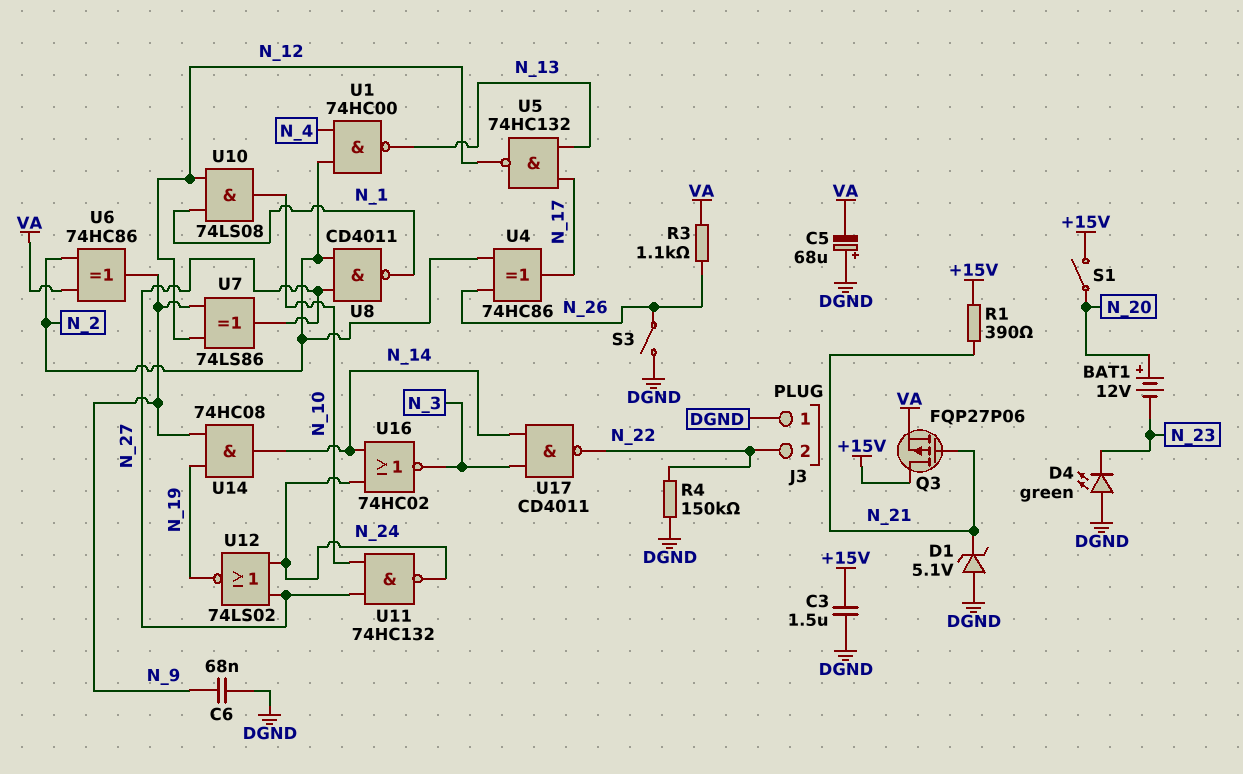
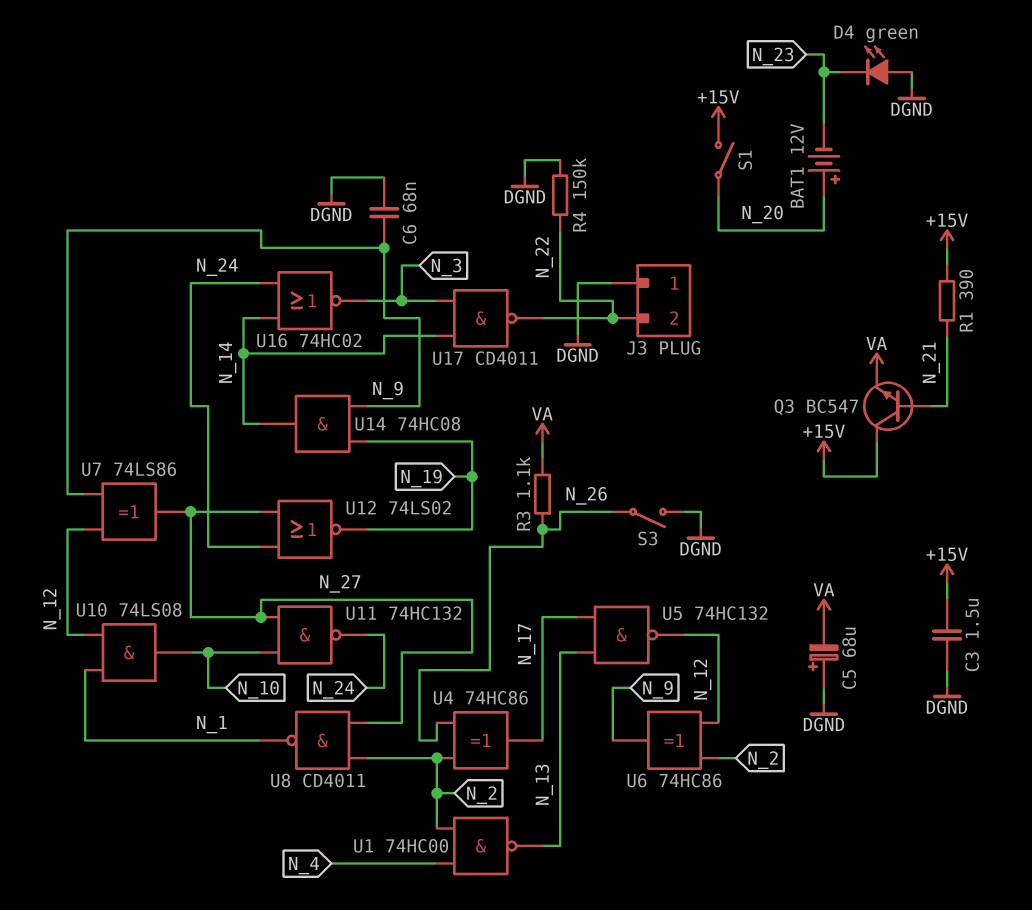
D1: zener 5.1V (A DGND, K N_21) -> none
Q3: PMOS FQP27P06 (G N_21, D +15V, S VA) -> NPN BC547 (B N_21, C +15V, E VA)
U6: XOR 74HC86 (in N_2, in VA, out N_9) -> XOR 74HC86 (in N_2, in N_12, out N_9)

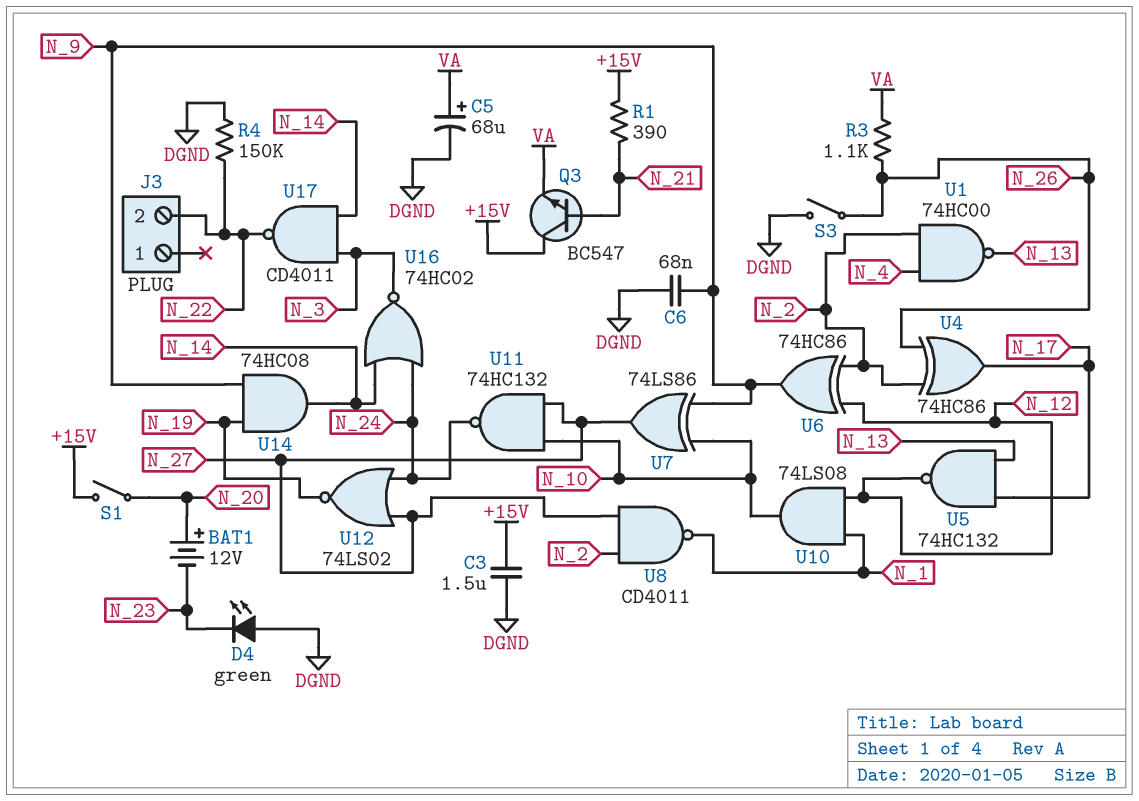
C5: 68uF (plus DGND, minus VA) -> 68uF (plus VA, minus DGND)
J3 pin 1: DGND -> none
U7: XOR 74LS86 (in N_9, in N_12, out N_27) -> XOR 74LS86 (in N_9, in N_10, out N_27)

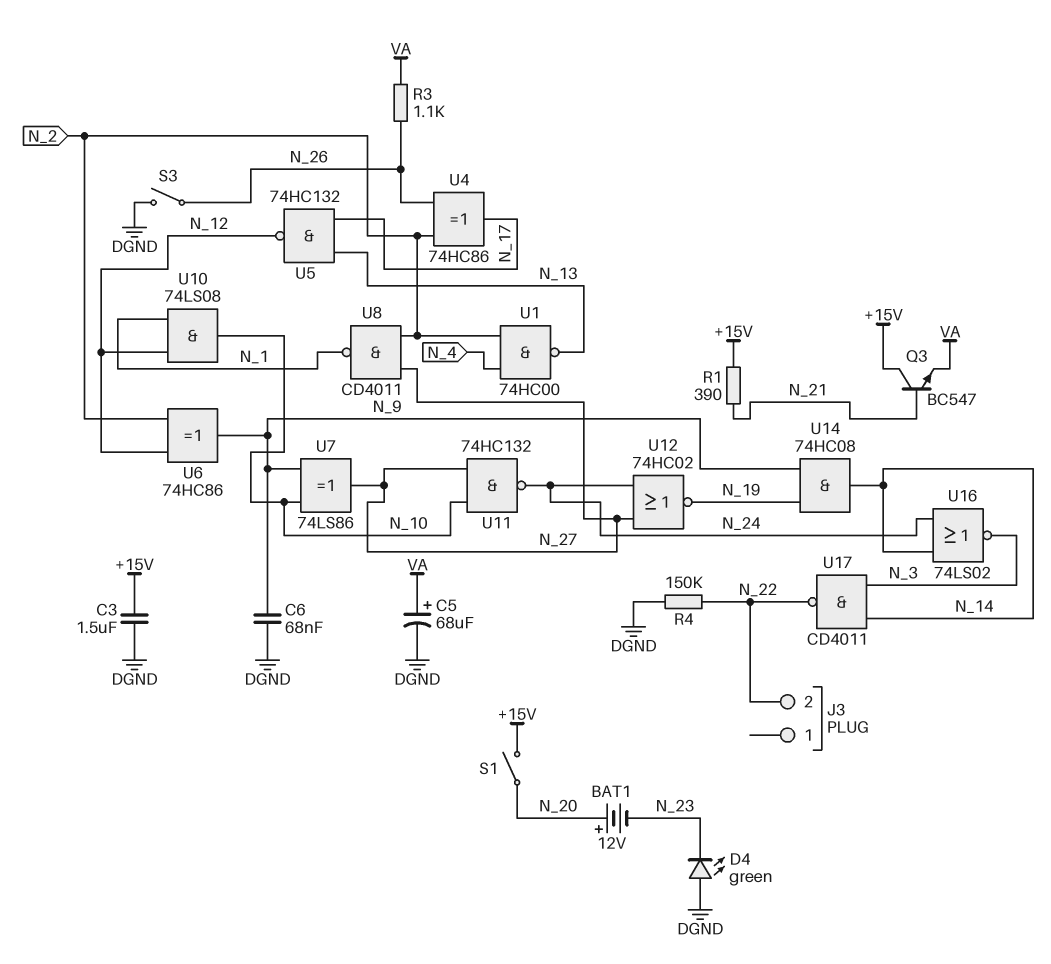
U12: NOR 74LS02 (in N_24, in N_27, out N_19) -> NOR 74HC02 (in N_24, in N_27, out N_19)
U16: NOR 74HC02 (in N_14, in N_24, out N_3) -> NOR 74LS02 (in N_14, in N_24, out N_3)

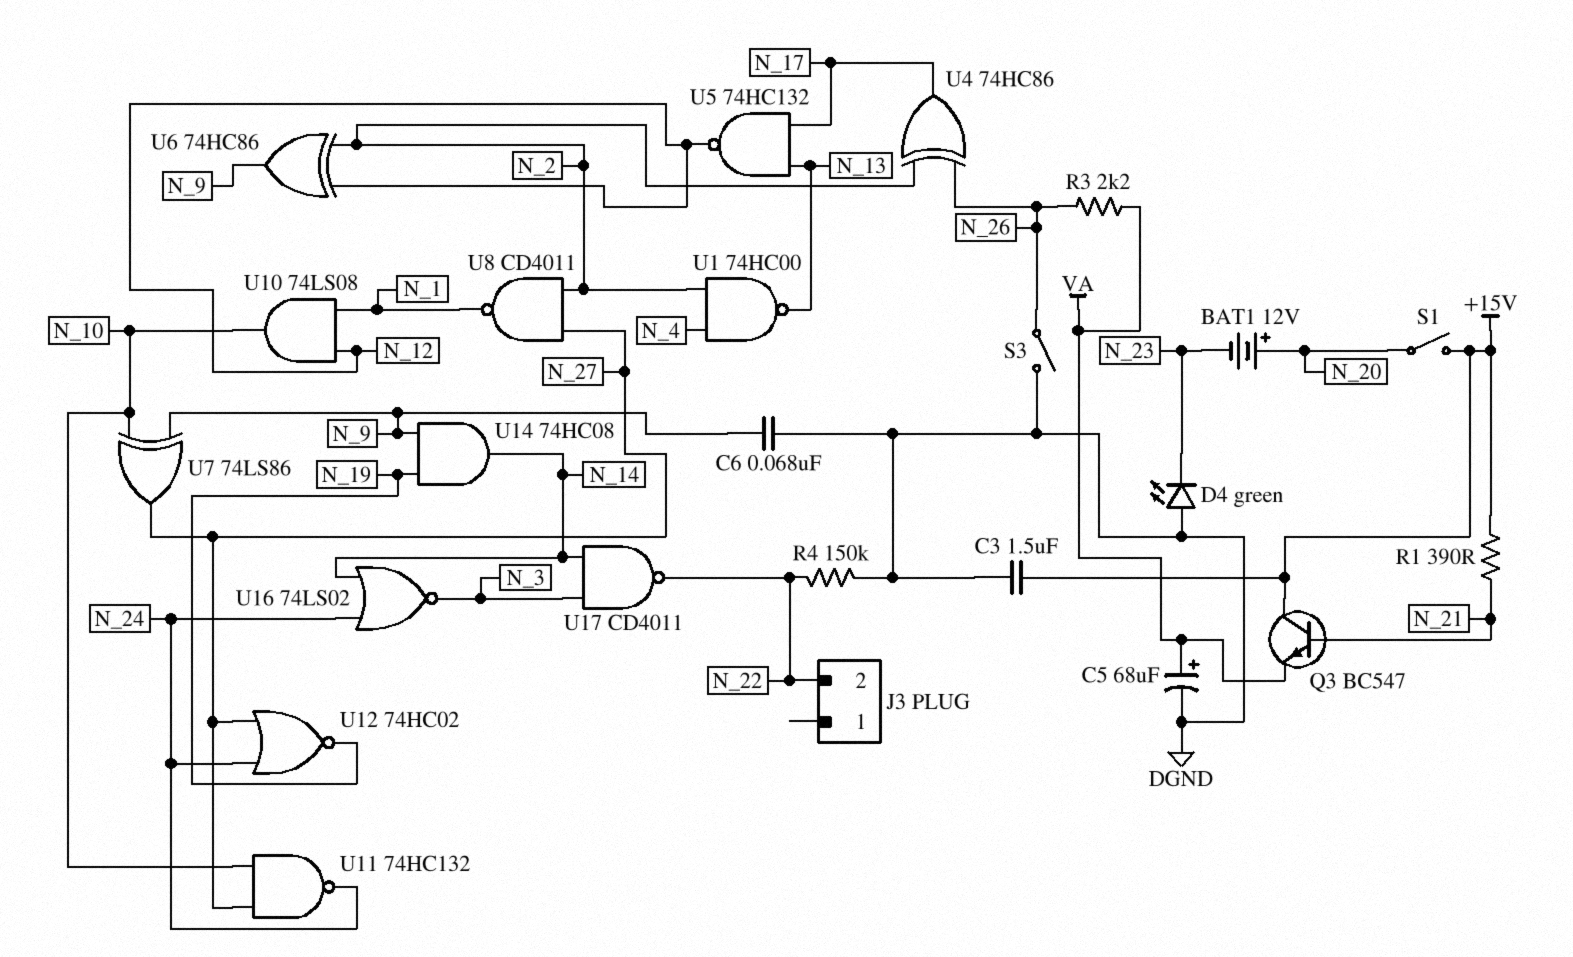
R3: 1.1k (N_26, VA) -> 2.2k (N_26, VA)

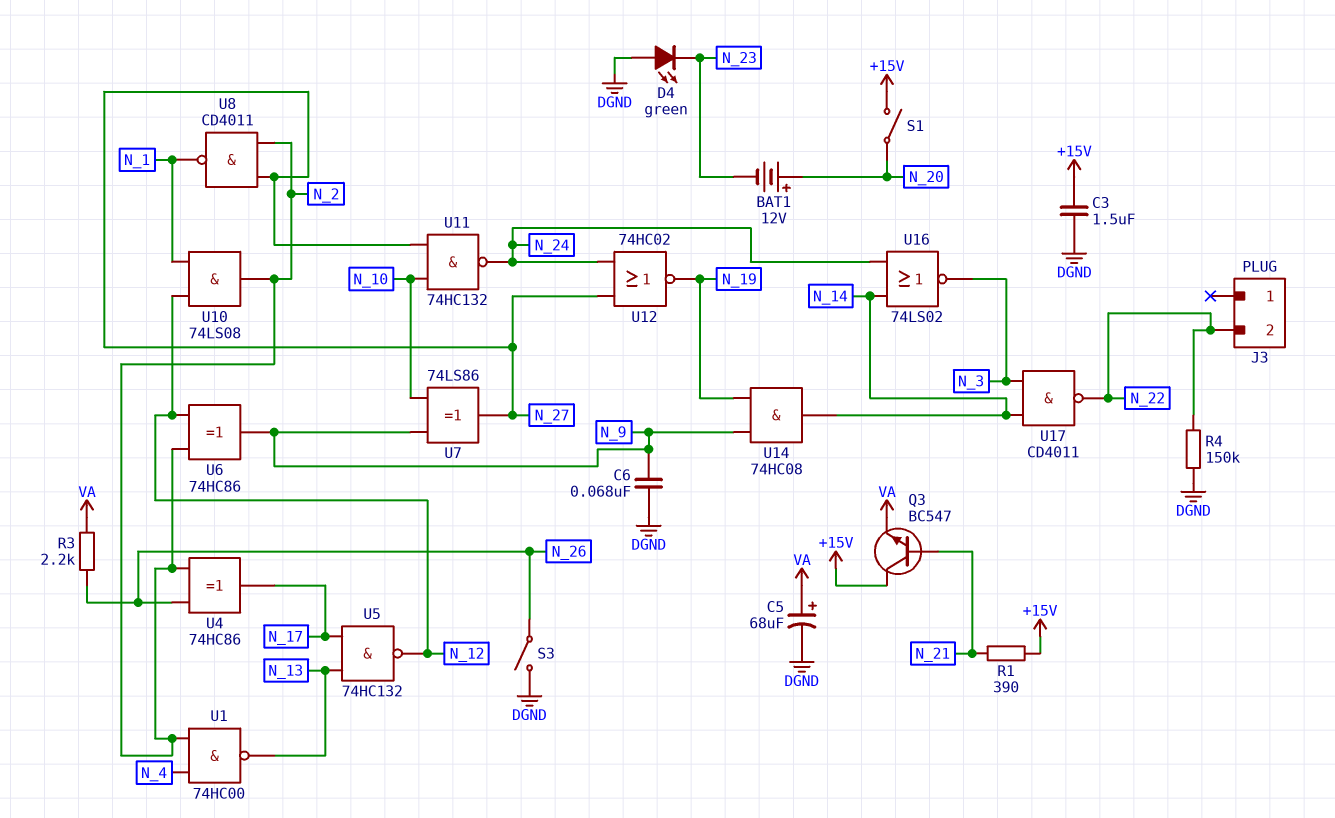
U10: AND 74LS08 (in N_1, in N_12, out N_10) -> AND 74LS08 (in N_1, in N_12, out N_2)

